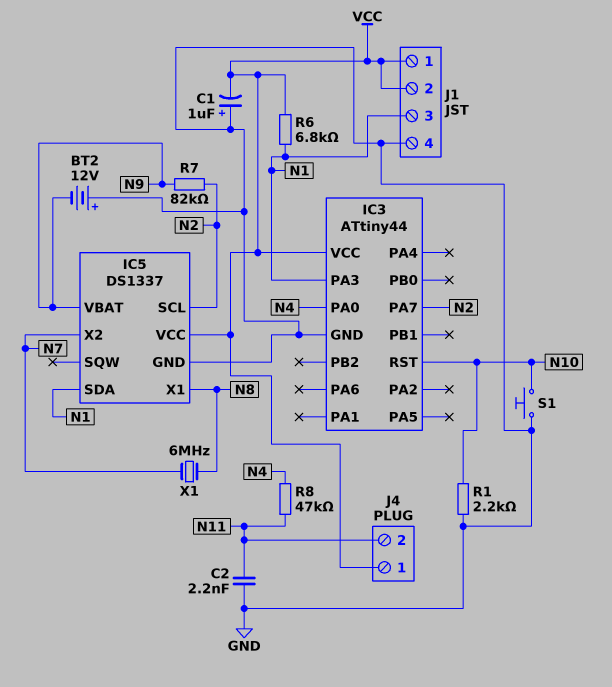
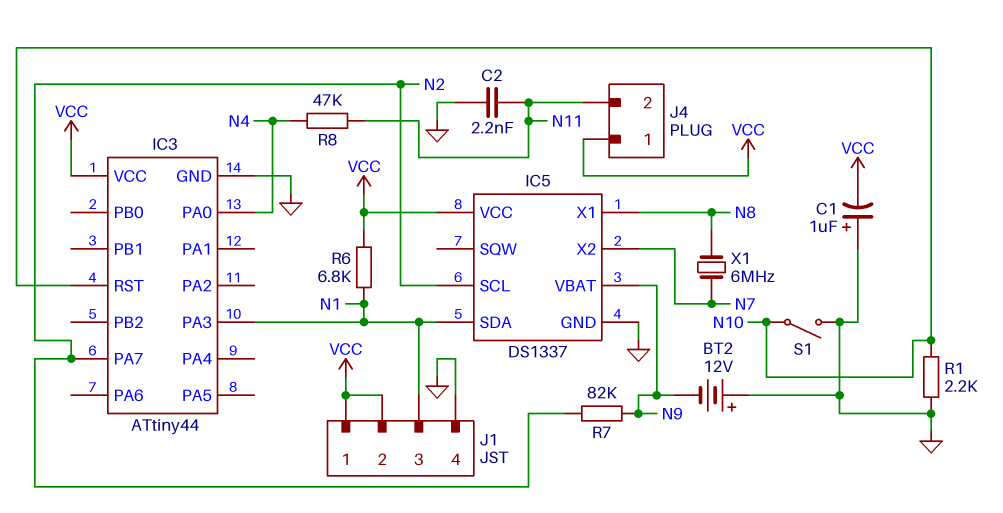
S1: button (GND, N10) -> switch (GND, N10)

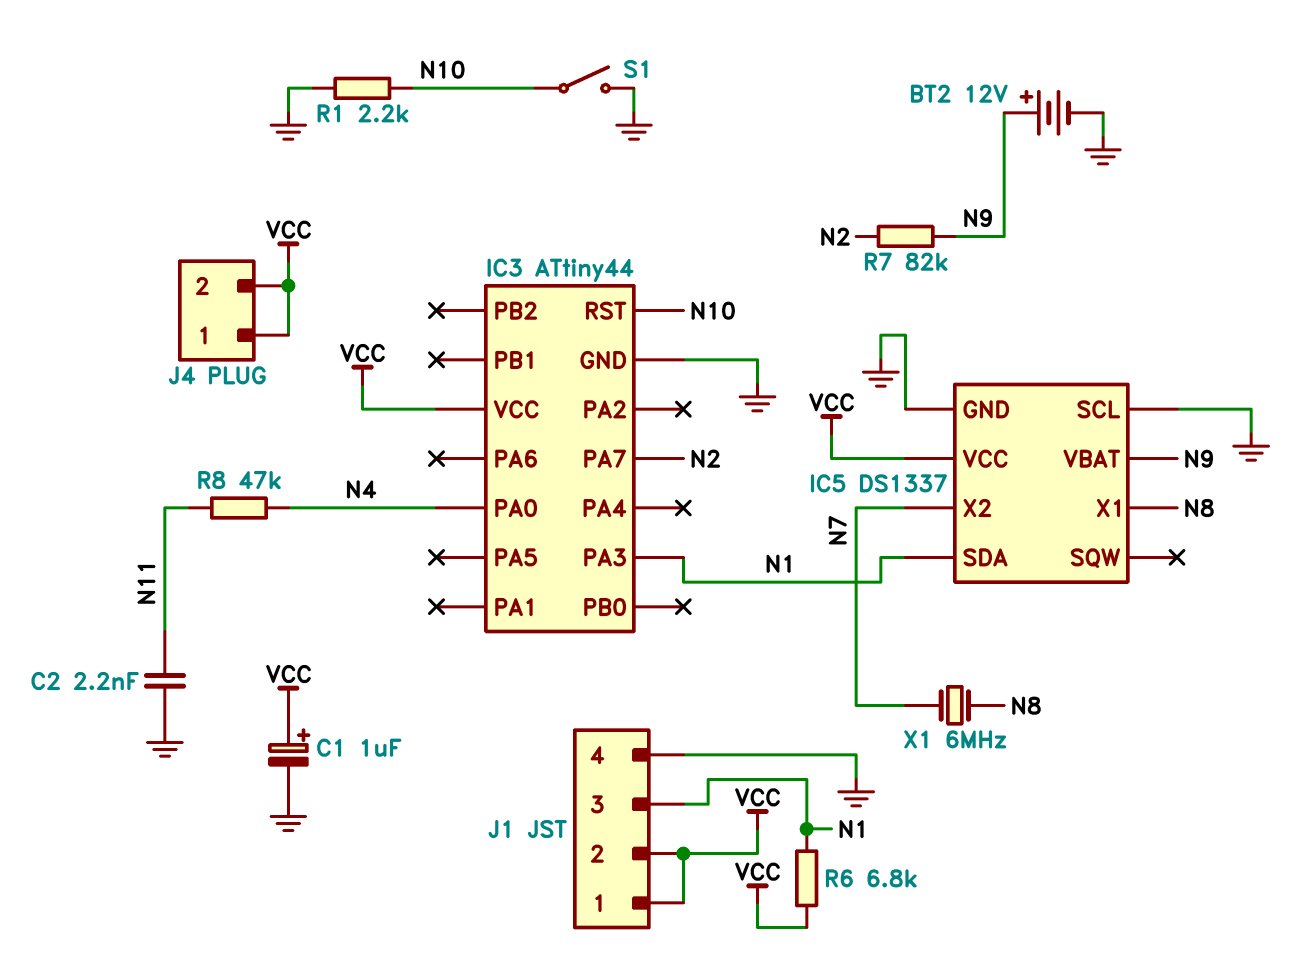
BT2: 12V (plus GND, minus N9) -> 12V (plus N9, minus GND)
C1: 1uF (plus GND, minus VCC) -> 1uF (plus VCC, minus GND)
IC5 pin SCL: N2 -> GND
J4 pin 2: N11 -> VCC

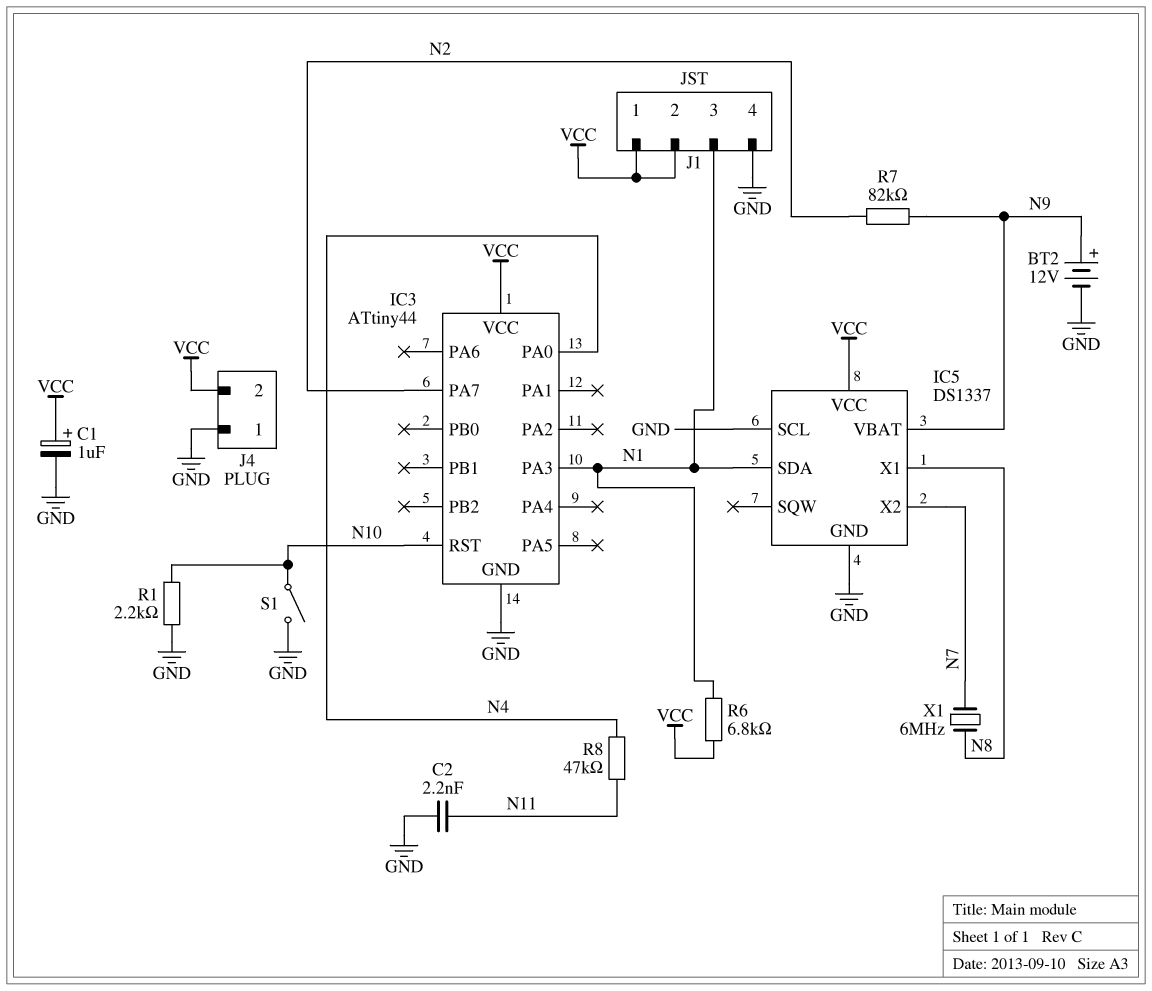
J4 pin 1: VCC -> GND

